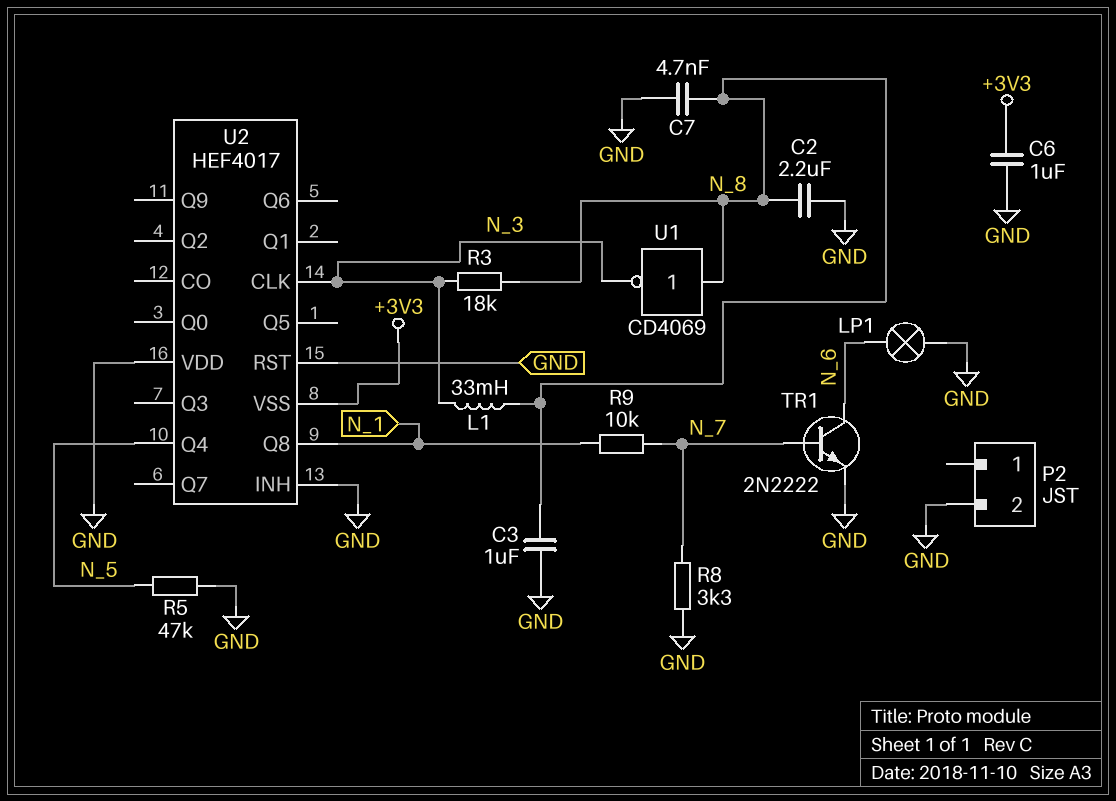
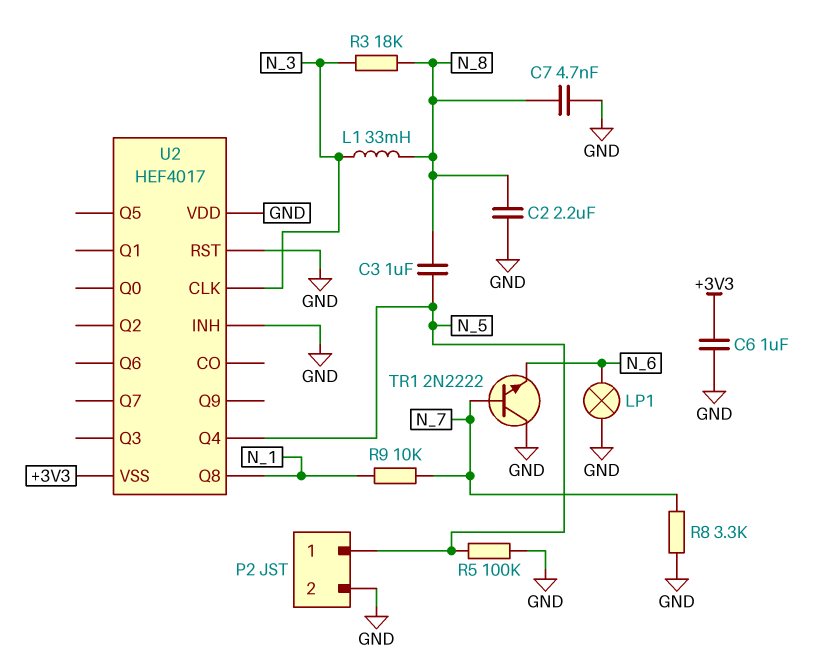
C3: 1uF (GND, N_8) -> 1uF (N_5, N_8)
P2 pin 1: none -> N_5
R5: 47k (GND, N_5) -> 100k (GND, N_5)
TR1: NPN 2N2222 (B N_7, C N_6, E GND) -> NPN 2N2222 (B N_7, C GND, E N_6)
U1: NOT CD4069 (in N_8, out N_3) -> none

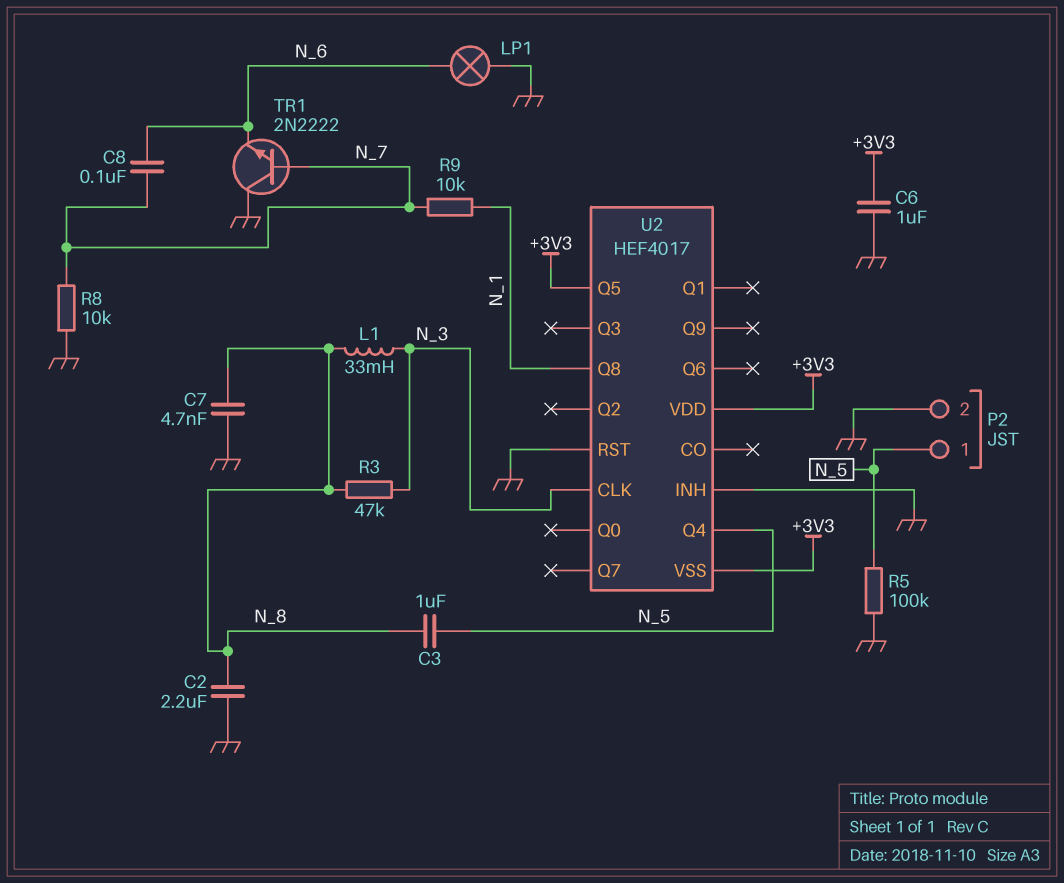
C8: none -> 100nF (N_6, N_7)
R3: 18k (N_3, N_8) -> 47k (N_3, N_8)
R8: 3.3k (GND, N_7) -> 10k (GND, N_7)
U2 pin Q5: none -> +3V3
U2 pin VDD: GND -> +3V3

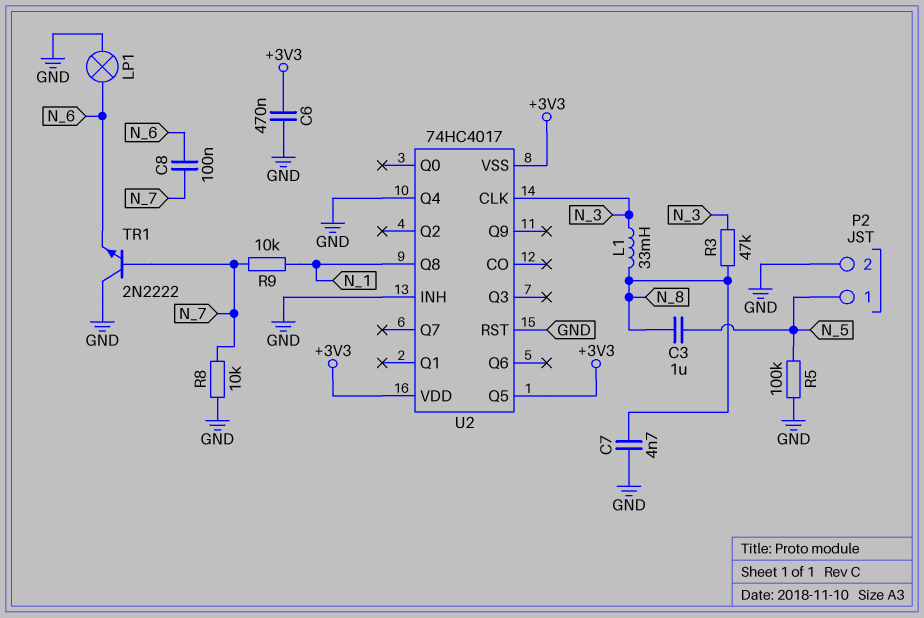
C2: 2.2uF (GND, N_8) -> none
C6: 1uF (+3V3, GND) -> 470nF (+3V3, GND)
U2: HEF4017 -> 74HC4017
U2 pin Q4: N_5 -> GND

